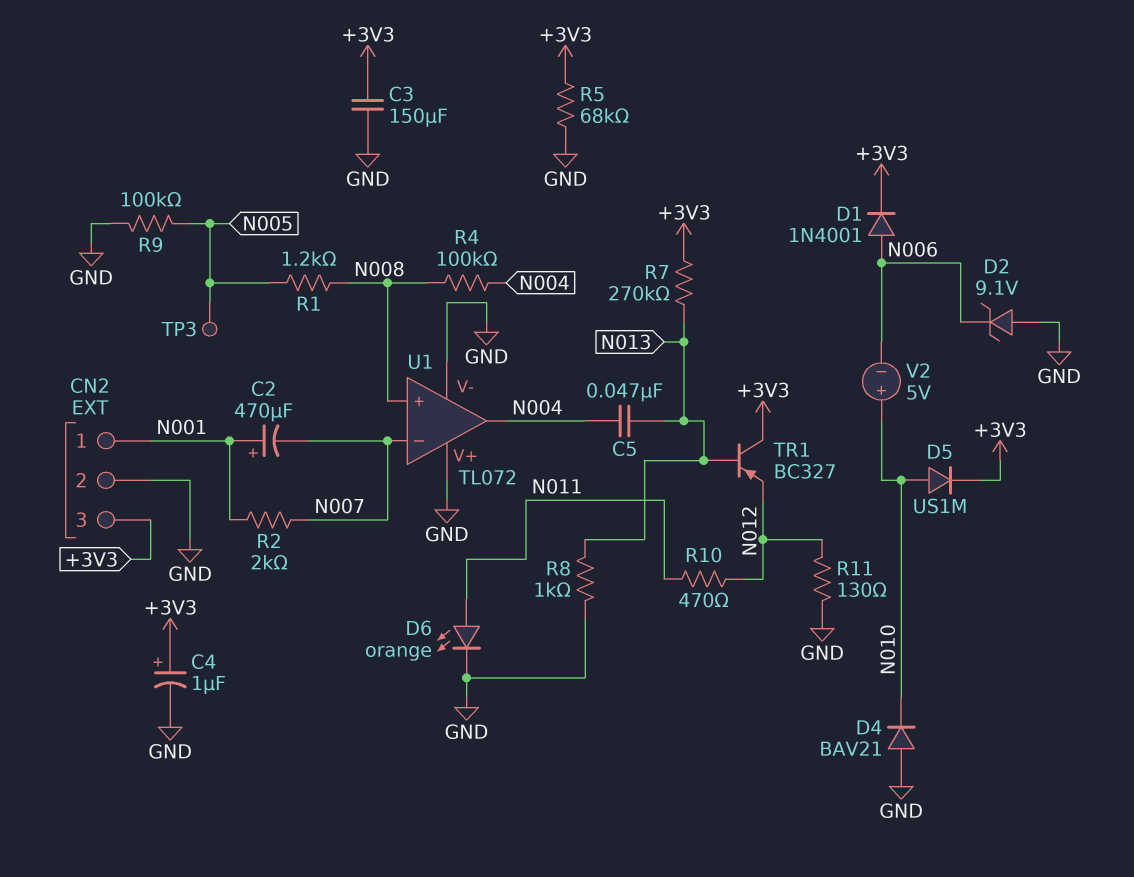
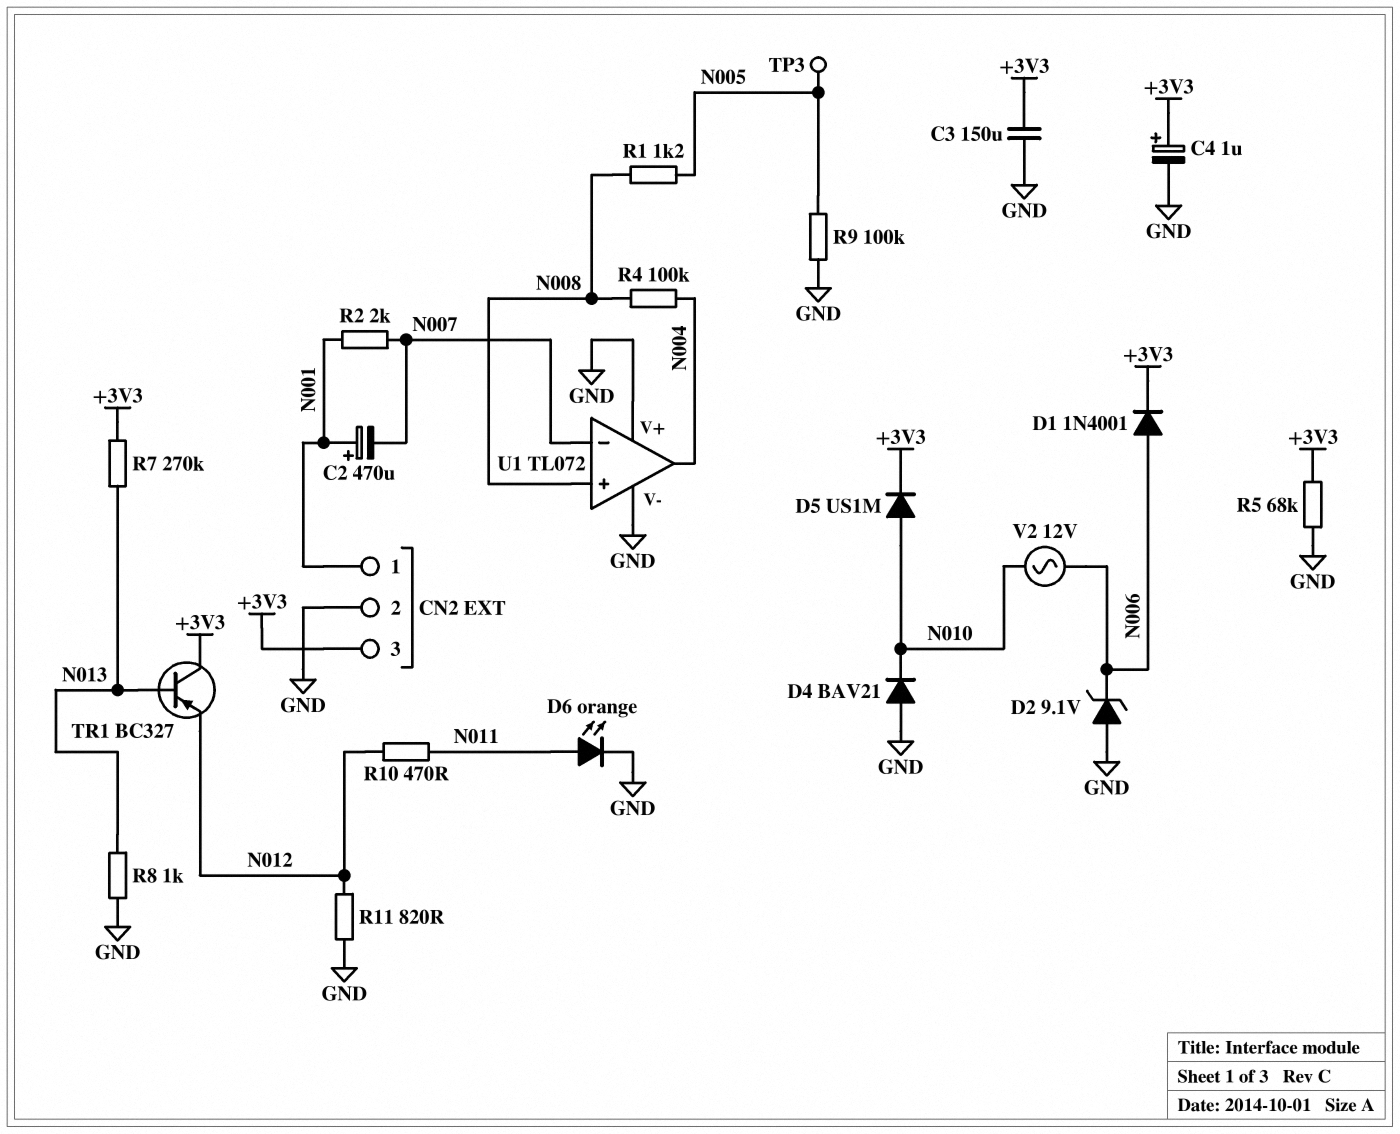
C5: 47nF (N004, N013) -> none
R11: 130 (GND, N012) -> 820 (GND, N012)
V2: 5V (plus N010, minus N006) -> AC 12V (N006, N010)

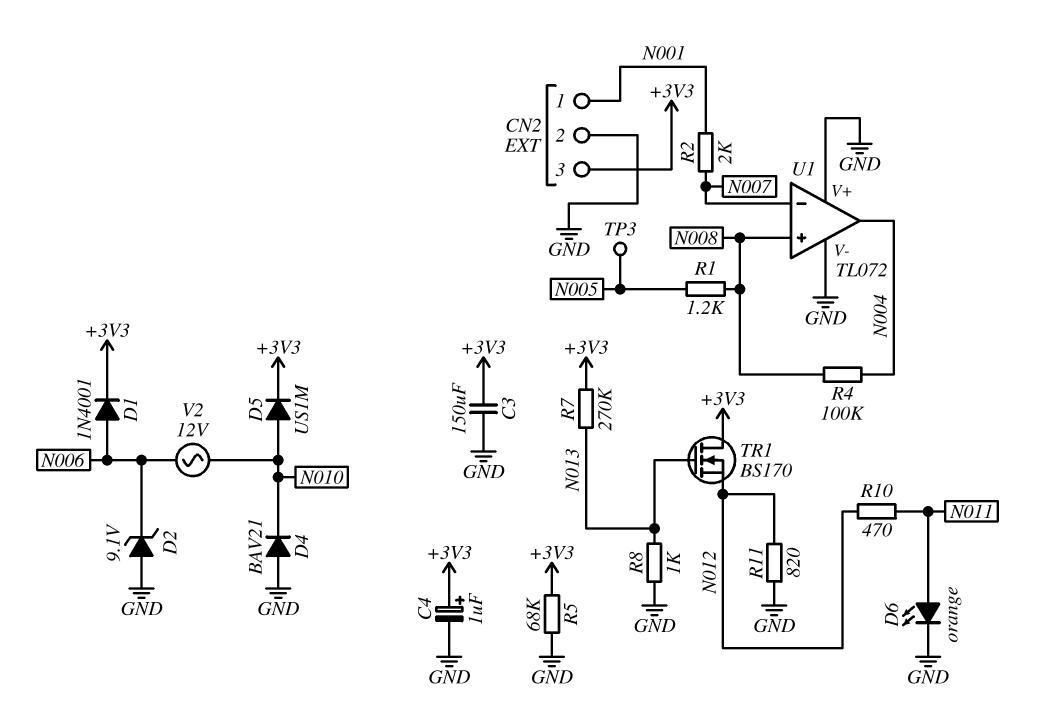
C2: 470uF (plus N001, minus N007) -> none
R9: 100k (GND, N005) -> none
TR1: PNP BC327 (B N013, C +3V3, E N012) -> NMOS BS170 (G N013, D +3V3, S N012)

